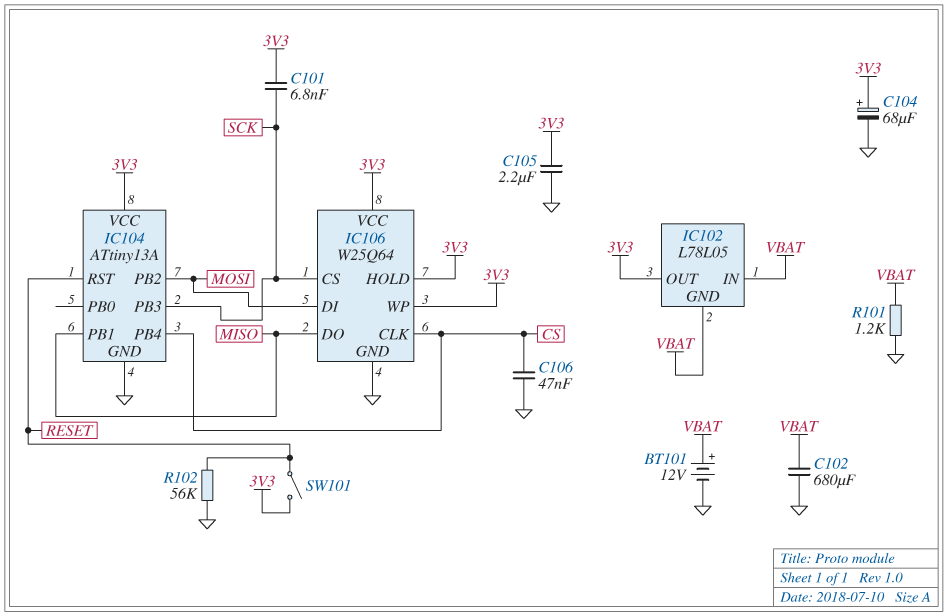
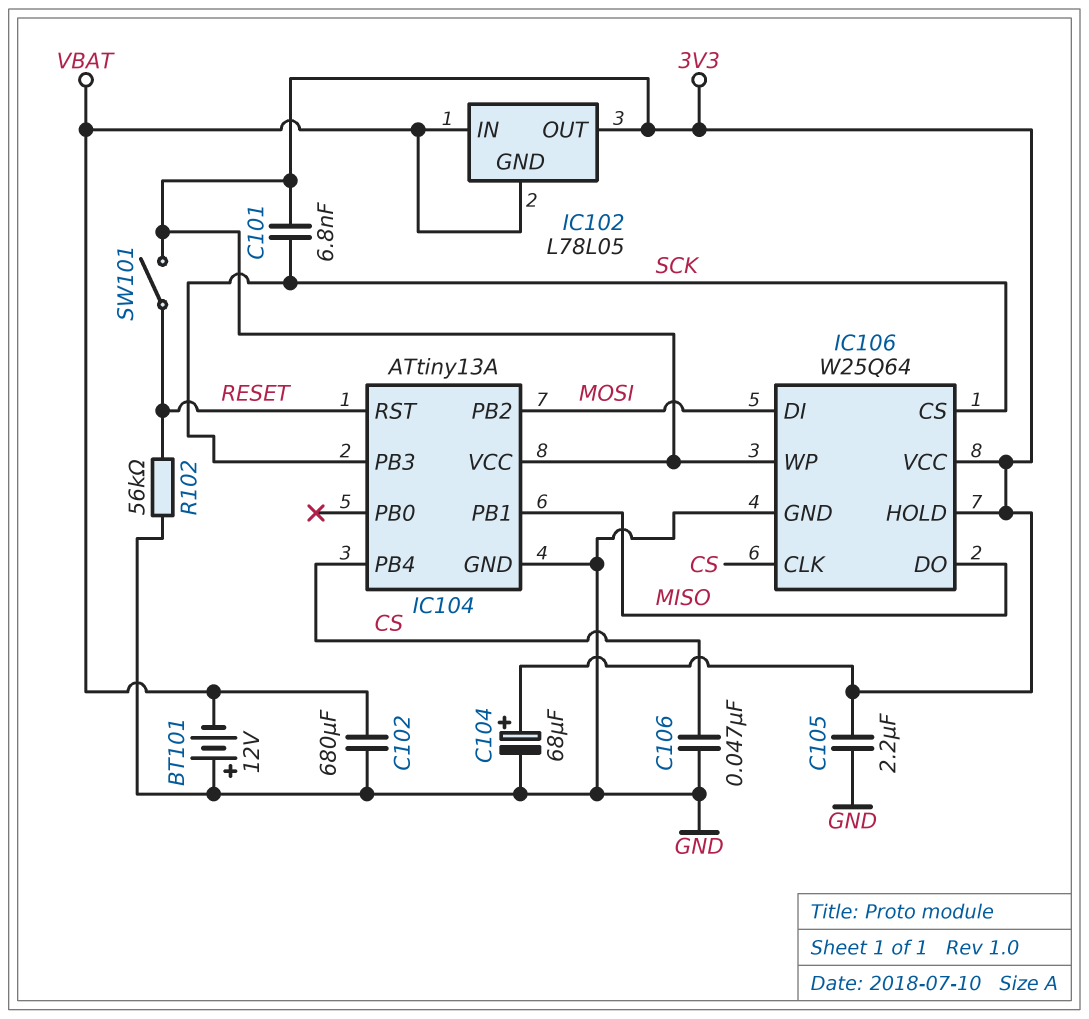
BT101: 12V (plus VBAT, minus GND) -> 12V (plus GND, minus VBAT)
R101: 1.2k (GND, VBAT) -> none

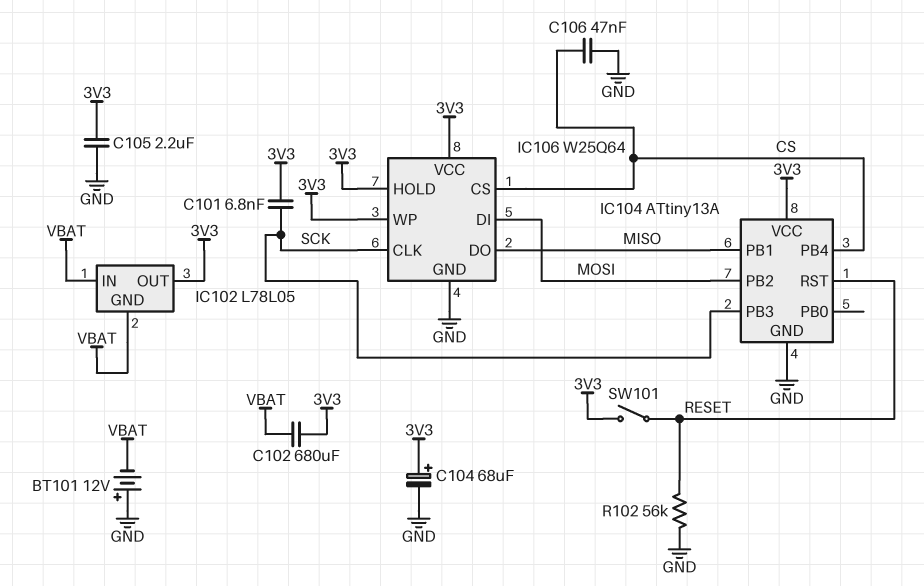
C102: 680uF (GND, VBAT) -> 680uF (3V3, VBAT)
IC106 pin CLK: CS -> SCK
IC106 pin CS: SCK -> CS

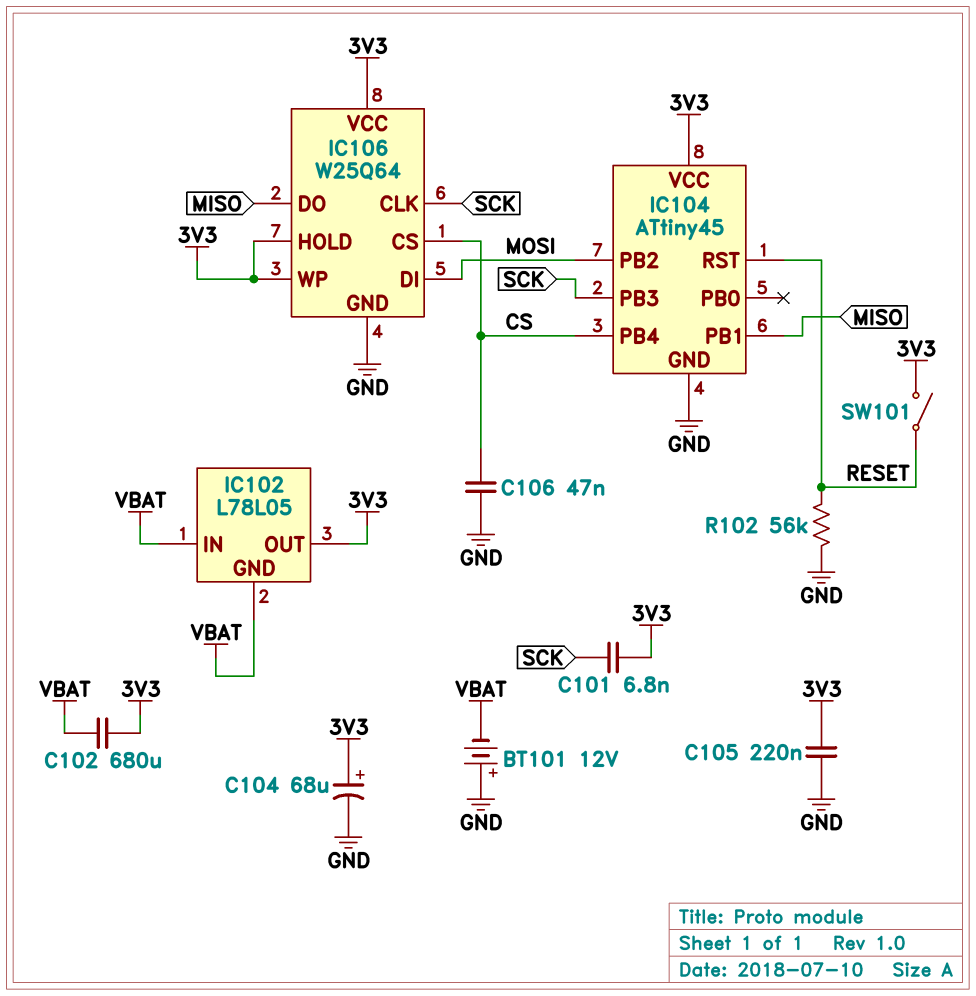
C105: 2.2uF (3V3, GND) -> 220nF (3V3, GND)
IC104: ATtiny13A -> ATtiny45

